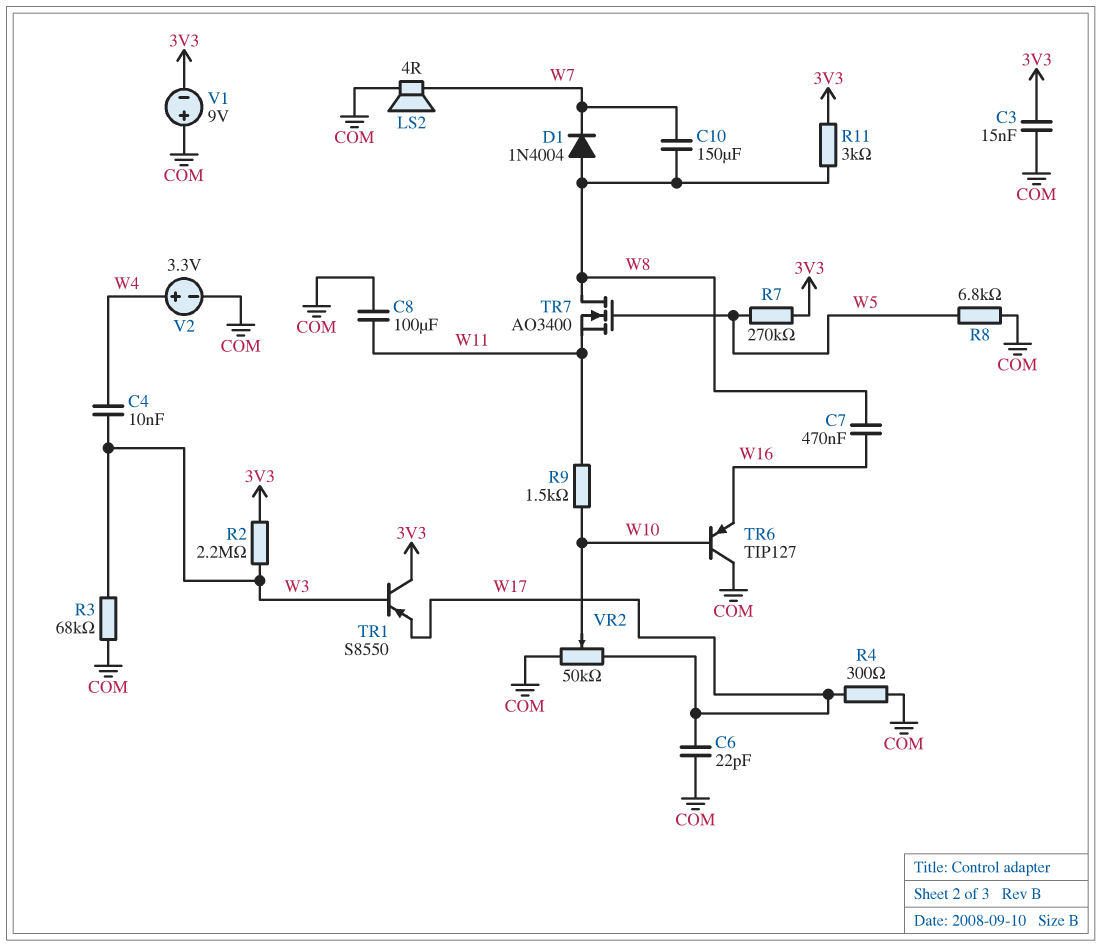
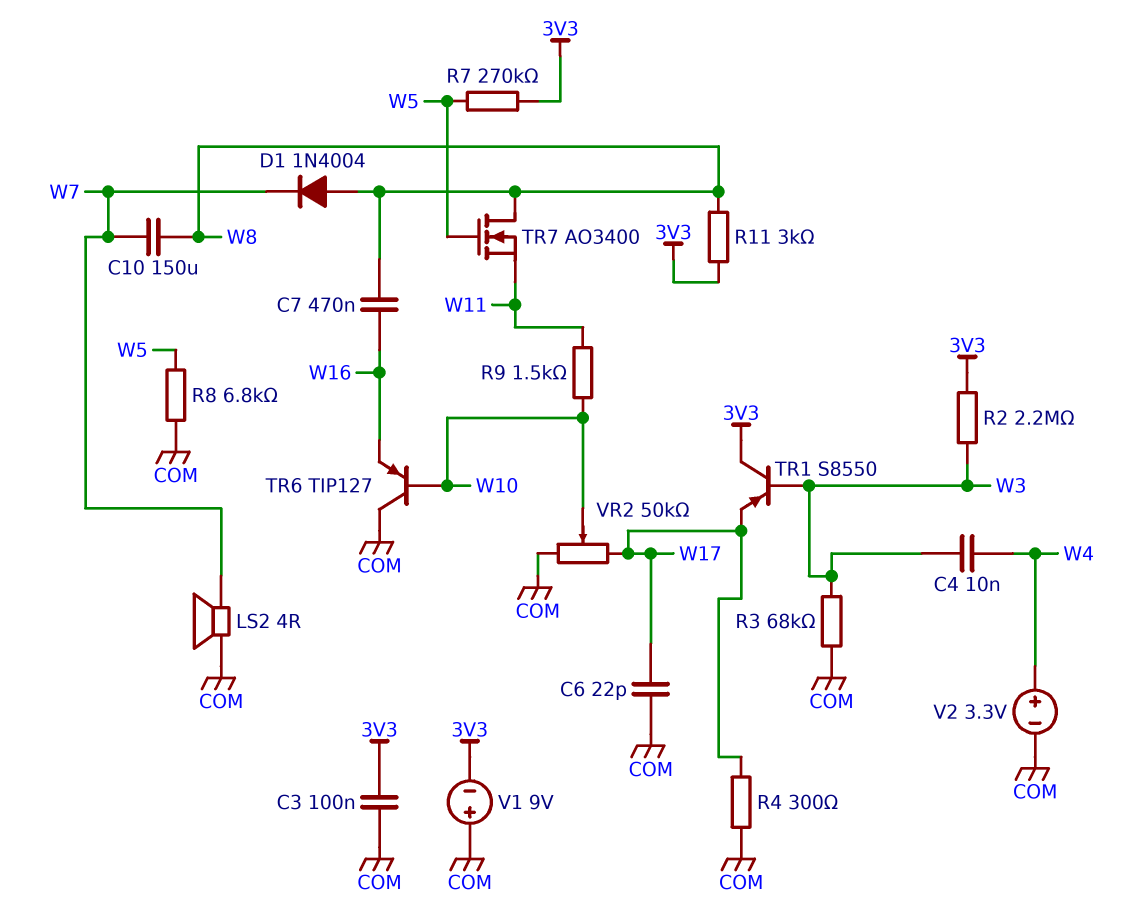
C3: 15nF (3V3, COM) -> 100nF (3V3, COM)
C8: 100uF (COM, W11) -> none

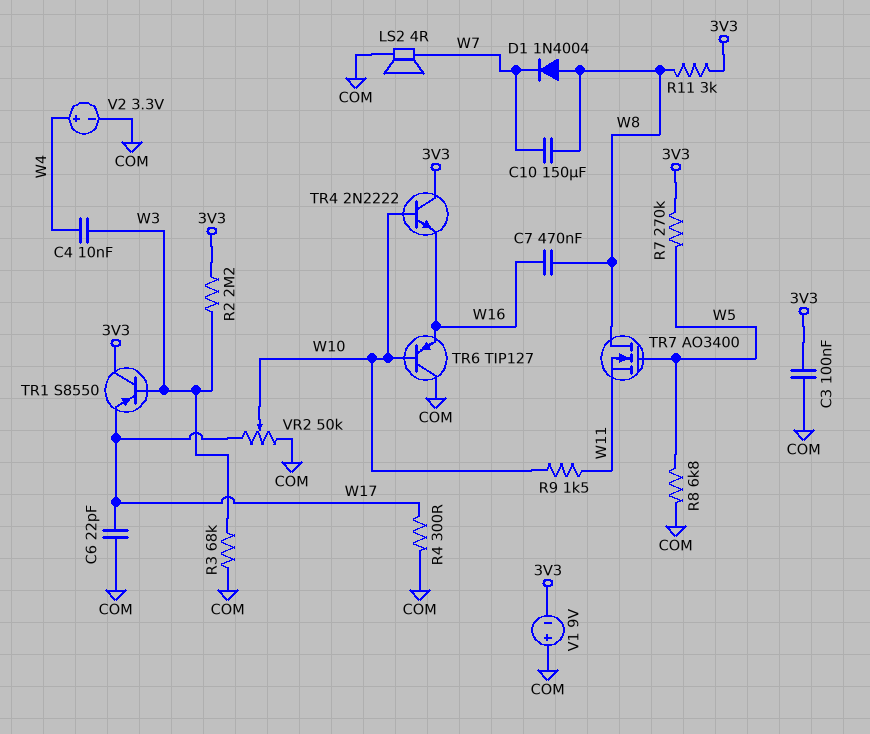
TR4: none -> NPN 2N2222 (B W10, C 3V3, E W16)

